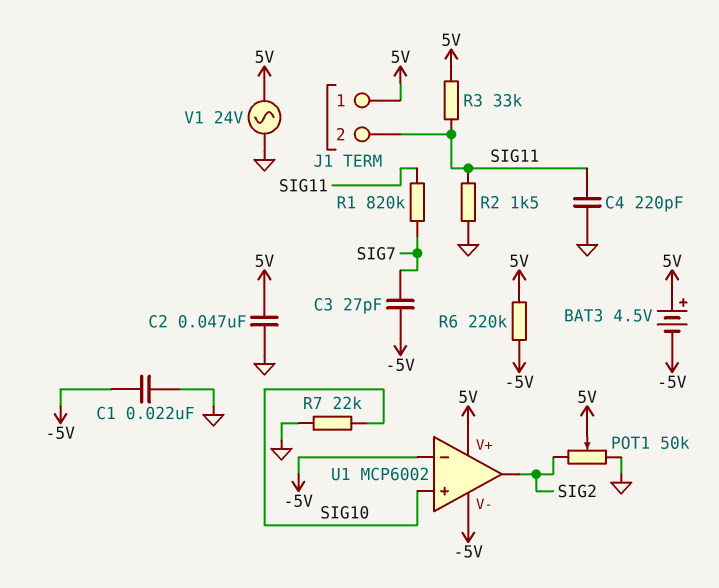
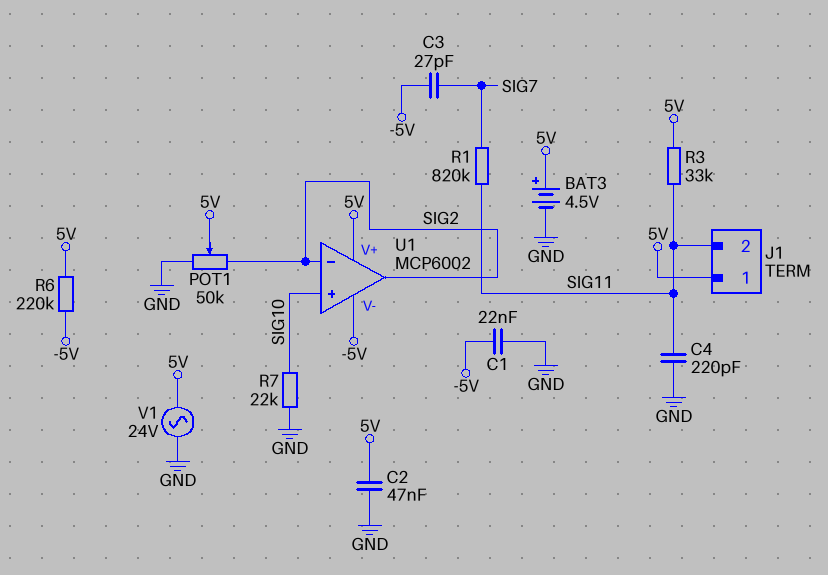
BAT3: 4.5V (plus 5V, minus -5V) -> 4.5V (plus 5V, minus GND)
R2: 1.5k (GND, SIG11) -> none
U1 pin in-: -5V -> SIG2

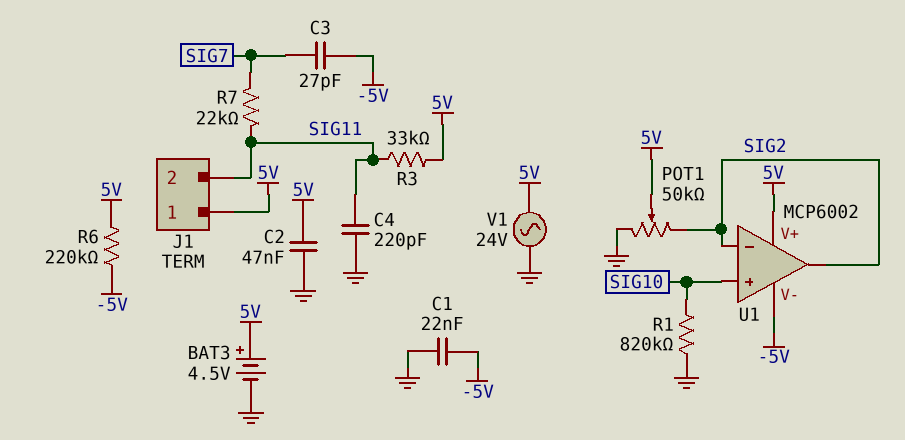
R1: 820k (SIG7, SIG11) -> 820k (GND, SIG10)
R7: 22k (GND, SIG10) -> 22k (SIG7, SIG11)

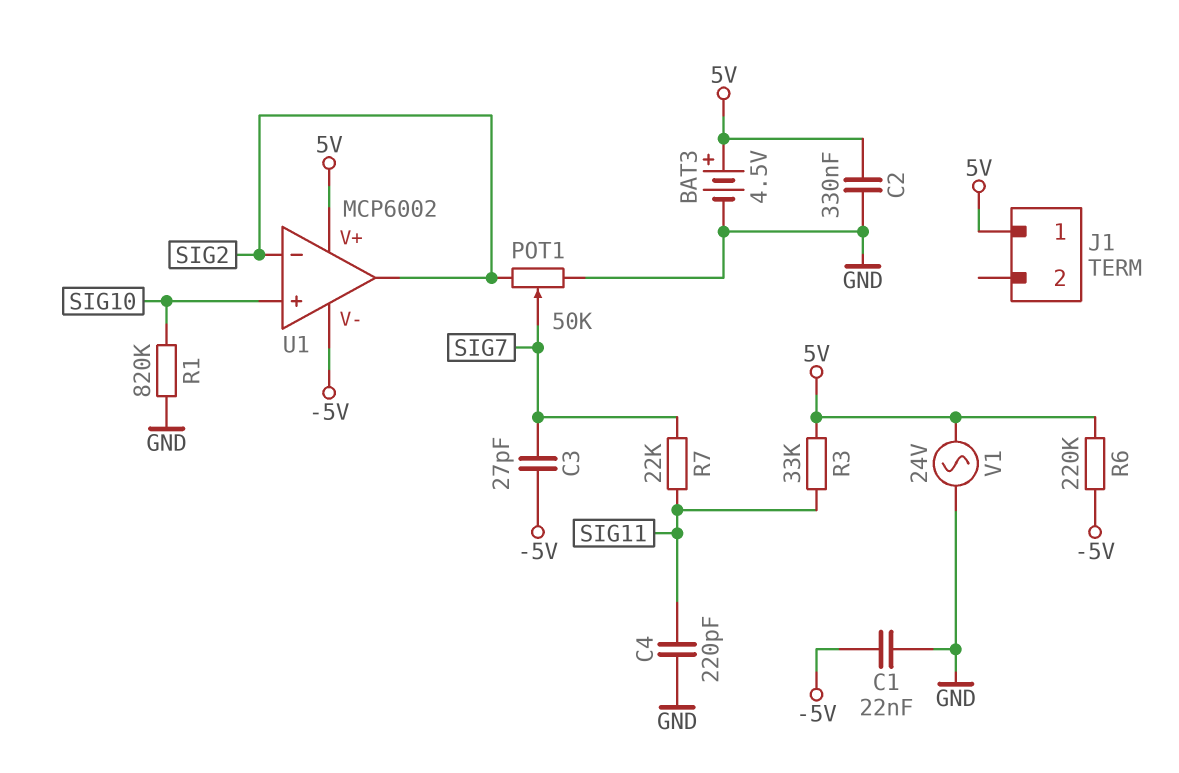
C2: 47nF (5V, GND) -> 330nF (5V, GND)
J1 pin 2: SIG11 -> none
POT1: 50k (GND, SIG2, wiper 5V) -> 50k (GND, SIG2, wiper SIG7)

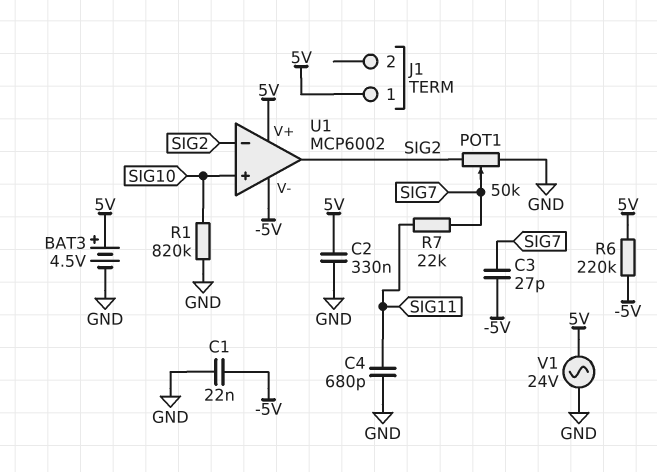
C4: 220pF (GND, SIG11) -> 680pF (GND, SIG11)
R3: 33k (5V, SIG11) -> none

